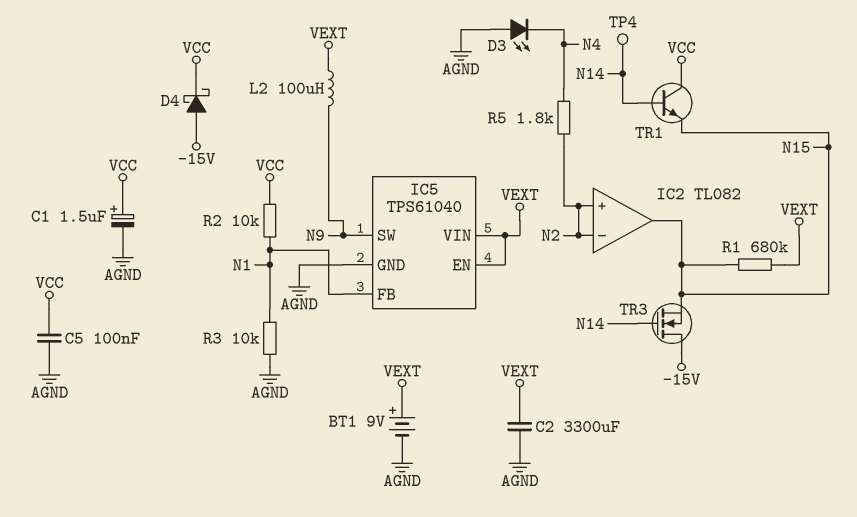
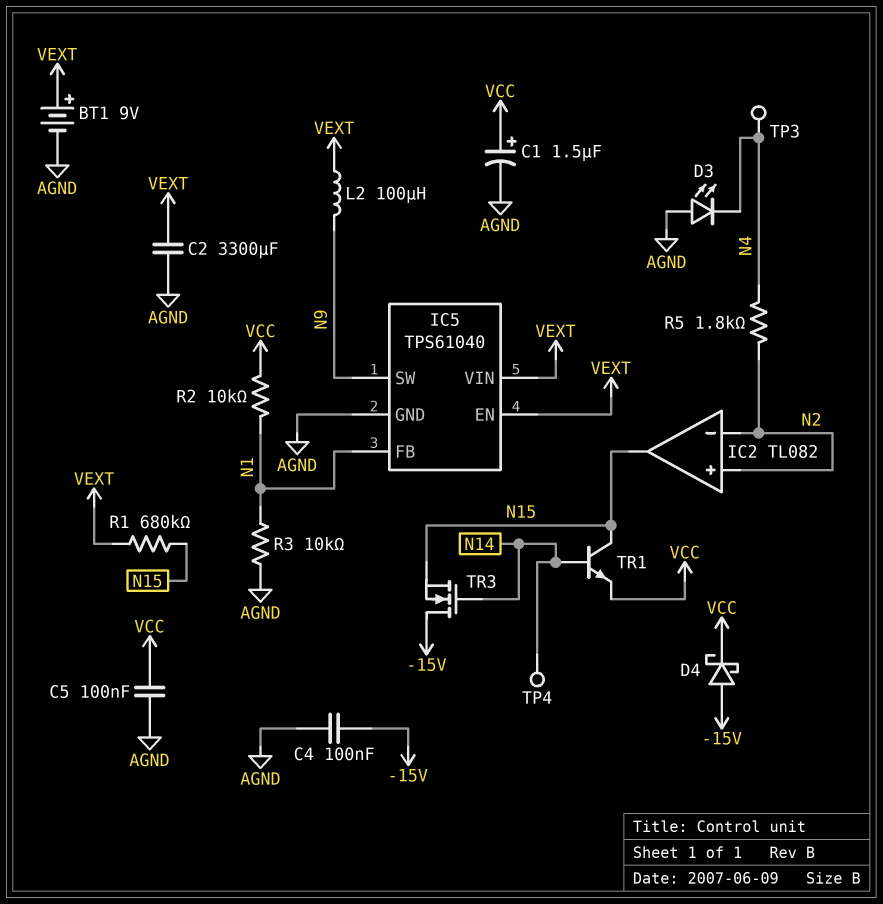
C4: none -> 100nF (-15V, AGND)
TP3: none -> test point (N4)
TR1: NPN (B N14, C VCC, E N15) -> NPN (B N14, C N15, E VCC)

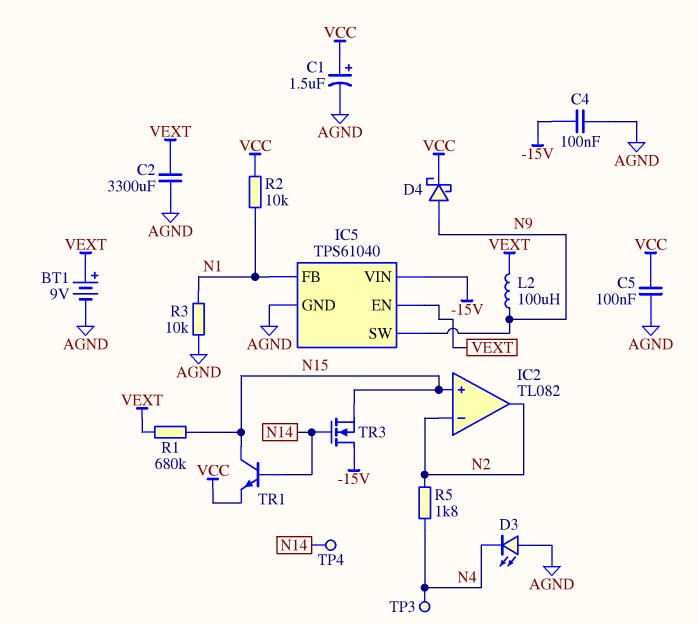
D4: schottky (A -15V, K VCC) -> schottky (A N9, K VCC)
IC2 pin in+: N2 -> N15
IC2 pin out: N15 -> N2
IC5 pin VIN: VEXT -> -15V

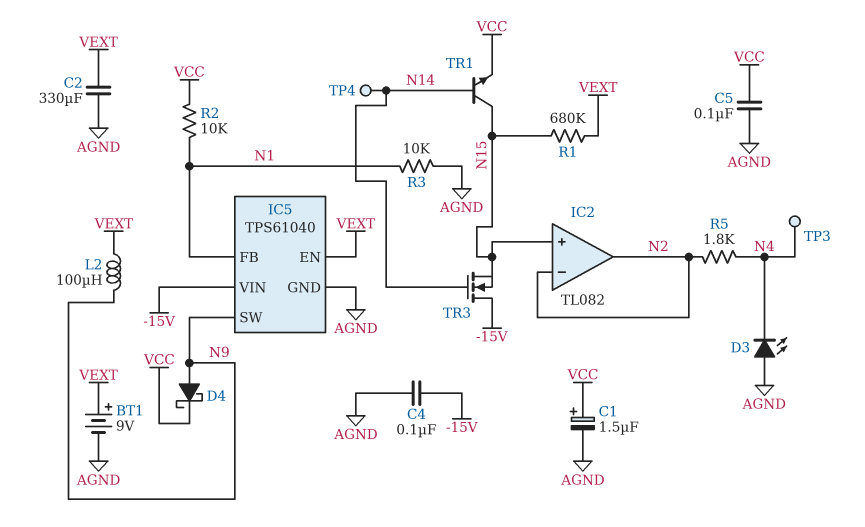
C2: 3300uF (AGND, VEXT) -> 330uF (AGND, VEXT)

